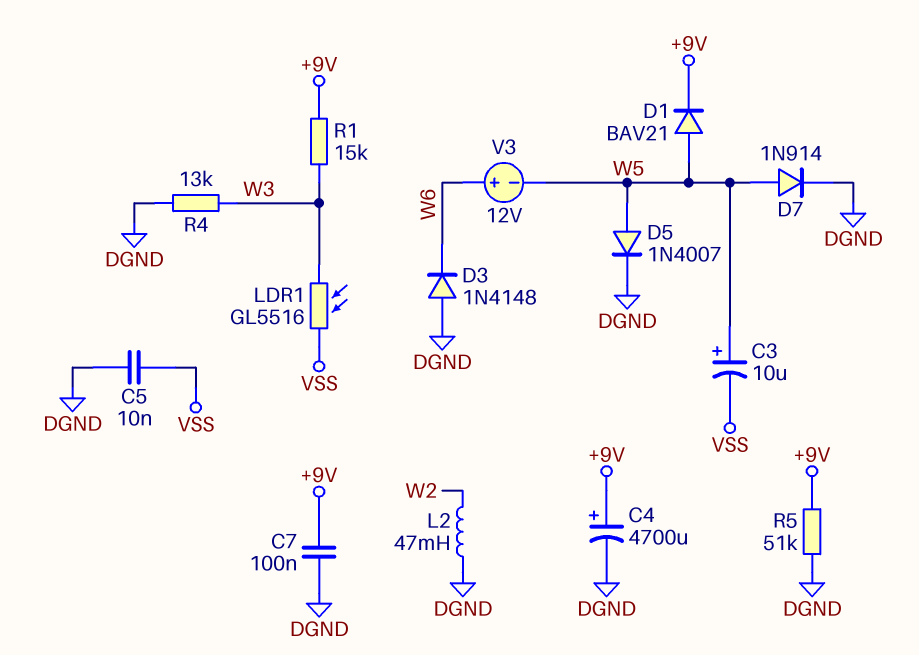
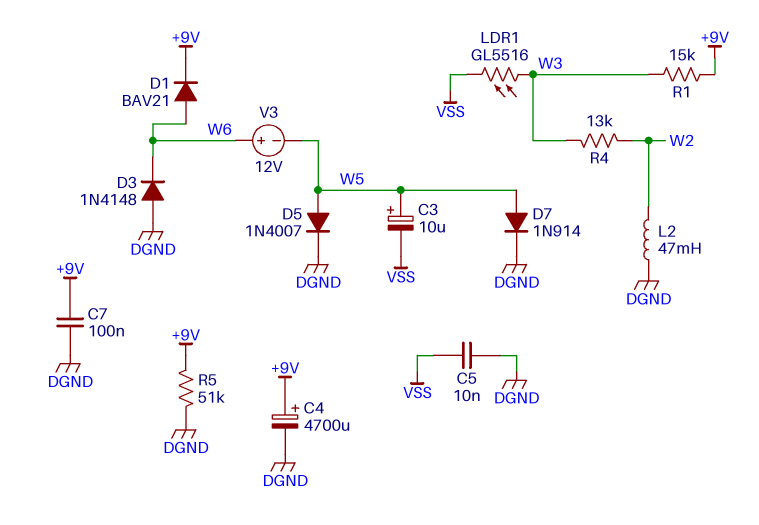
D1: diode BAV21 (A W5, K +9V) -> diode BAV21 (A W6, K +9V)
R4: 13k (DGND, W3) -> 13k (W2, W3)

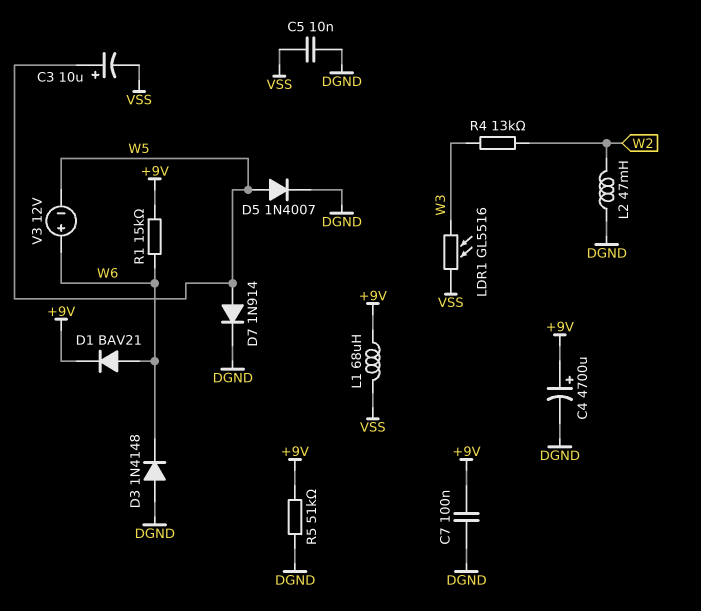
L1: none -> 68uH (+9V, VSS)
R1: 15k (+9V, W3) -> 15k (+9V, W6)

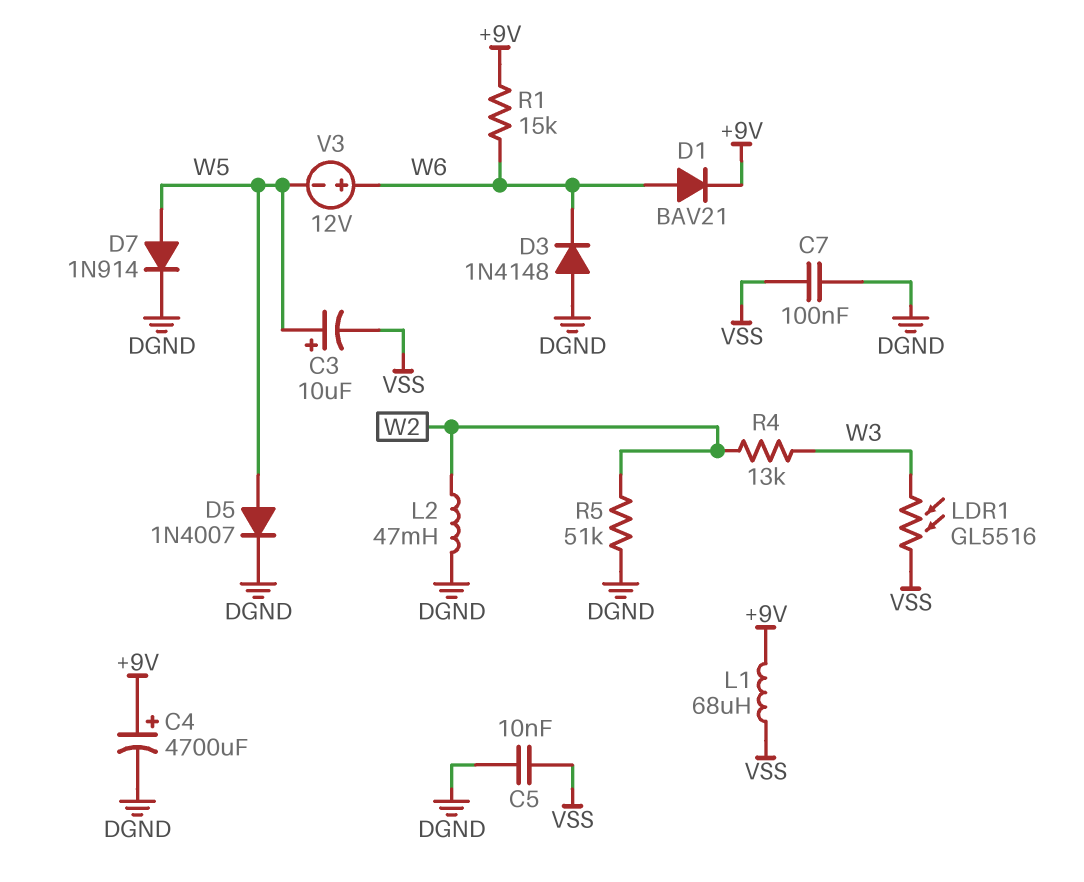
C7: 100nF (+9V, DGND) -> 100nF (DGND, VSS)
R5: 51k (+9V, DGND) -> 51k (DGND, W2)

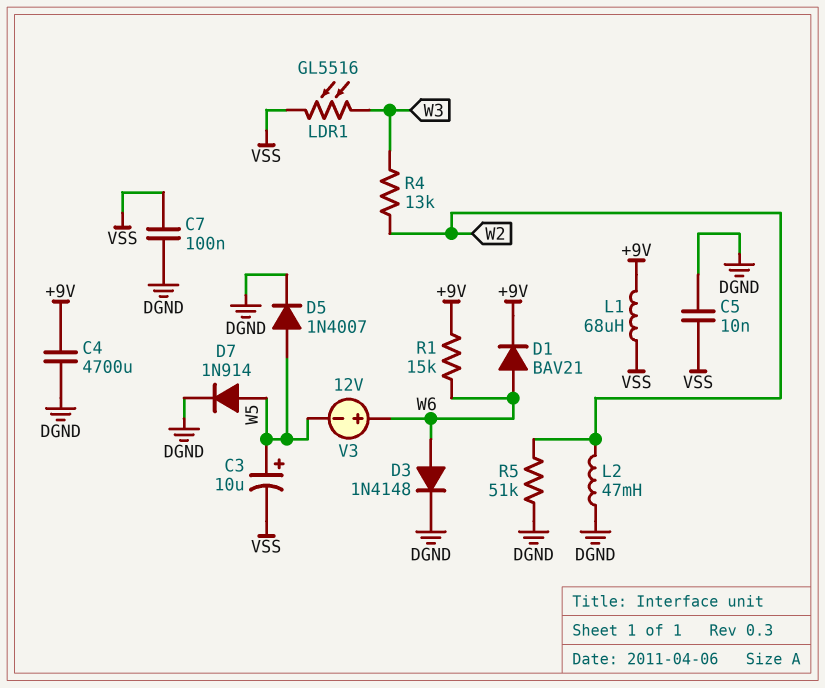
C4: 4700uF (plus +9V, minus DGND) -> 4700uF (+9V, DGND)
D3: diode 1N4148 (A DGND, K W6) -> diode 1N4148 (A W6, K DGND)

